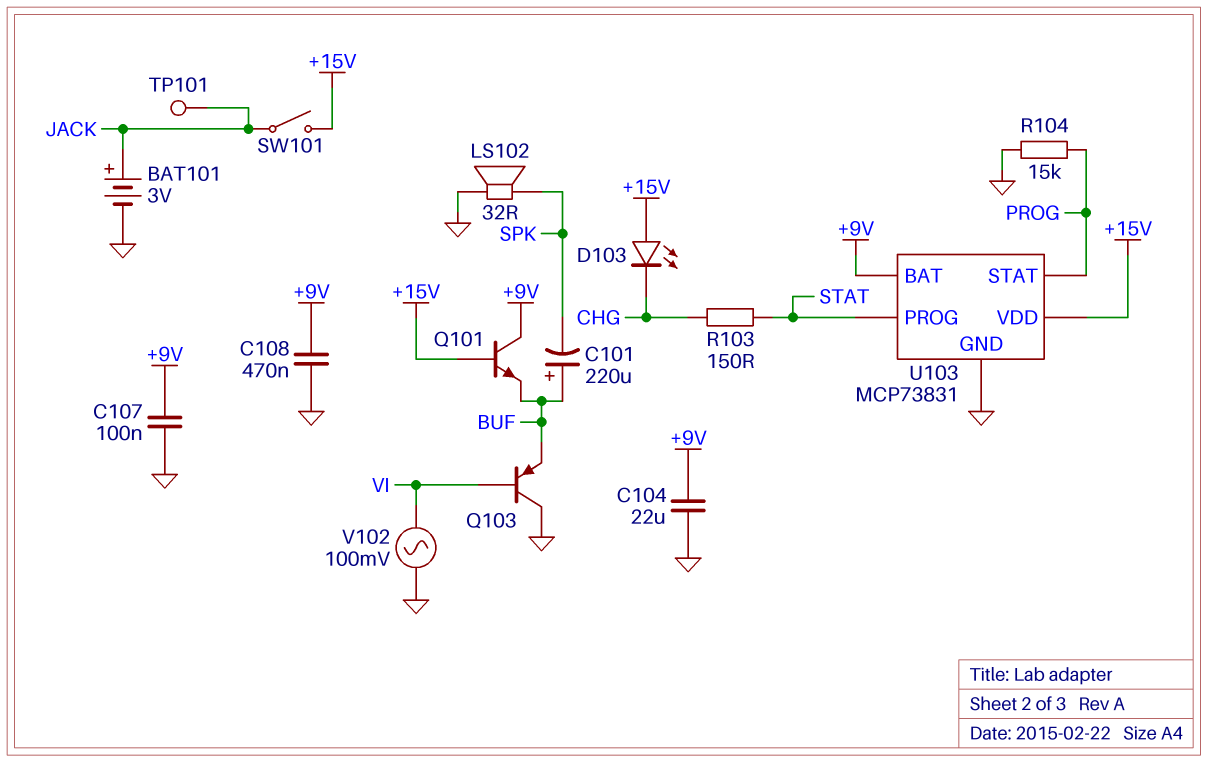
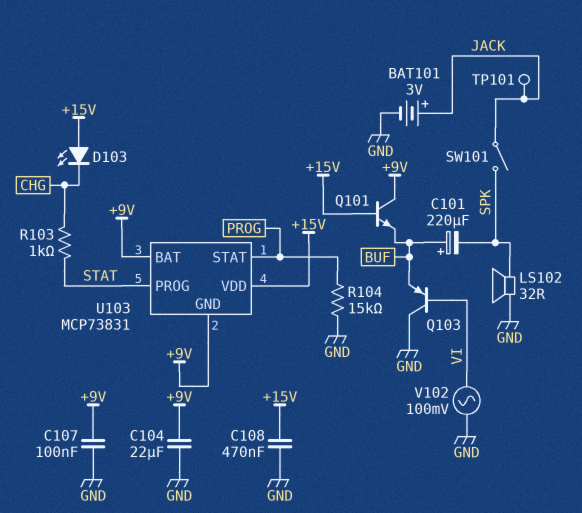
C108: 470nF (+9V, GND) -> 470nF (+15V, GND)
R103: 150 (CHG, STAT) -> 1k (CHG, STAT)
SW101: switch (+15V, JACK) -> switch (JACK, SPK)
U103 pin GND: GND -> +9V

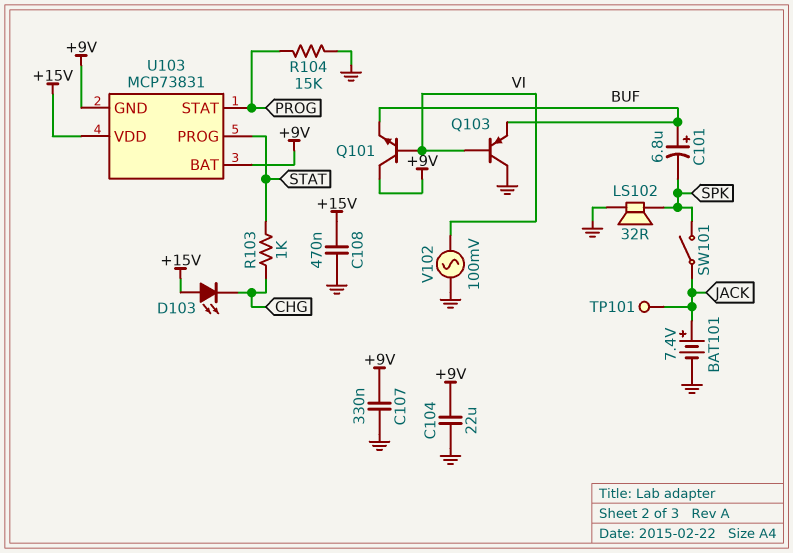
BAT101: 3V (plus JACK, minus GND) -> 7.4V (plus JACK, minus GND)
C101: 220uF (plus BUF, minus SPK) -> 6.8uF (plus BUF, minus SPK)
C107: 100nF (+9V, GND) -> 330nF (+9V, GND)
Q101: NPN (B +15V, C +9V, E BUF) -> NPN (B VI, C +9V, E BUF)

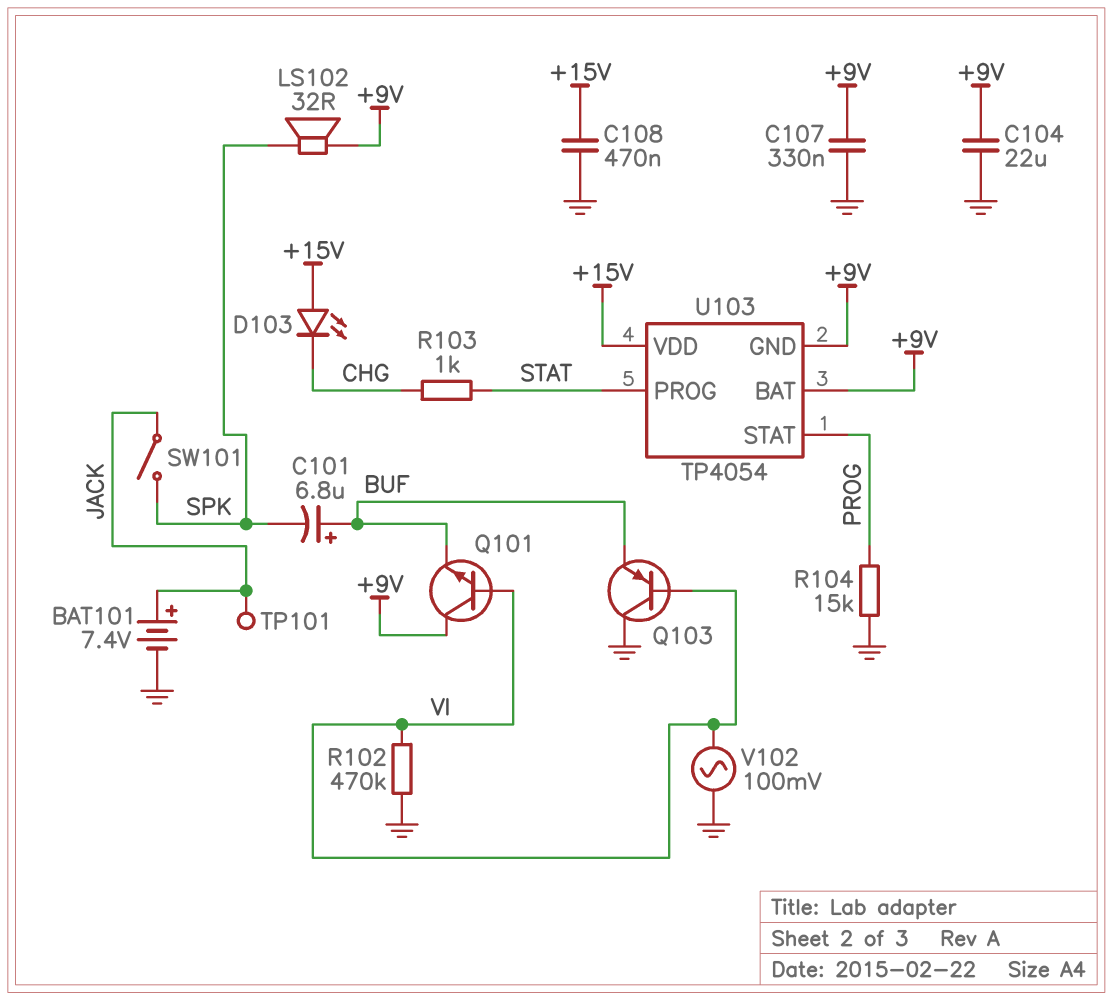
LS102: speaker 32R (GND, SPK) -> speaker 32R (+9V, SPK)
R102: none -> 470k (GND, VI)
U103: MCP73831 -> TP4054

